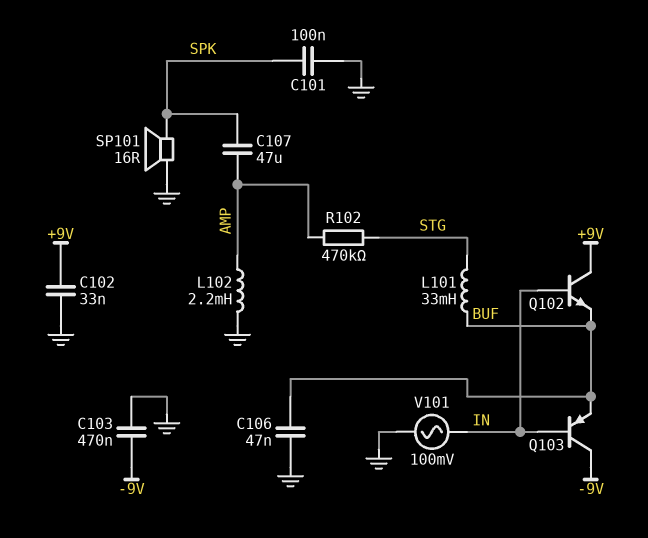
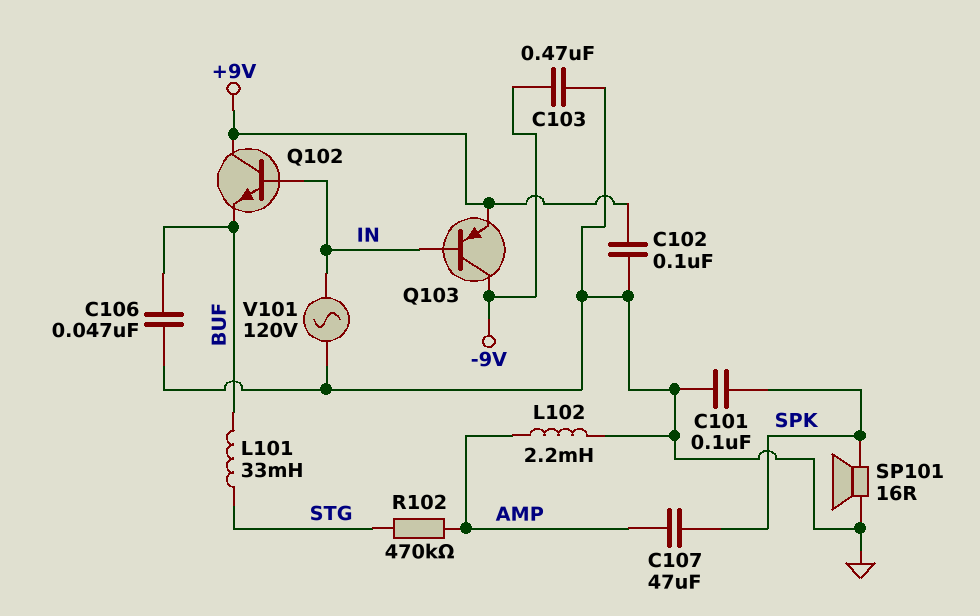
C102: 33nF (+9V, GND) -> 100nF (+9V, GND)
Q103: PNP (B IN, C -9V, E BUF) -> PNP (B IN, C -9V, E +9V)
V101: AC 100mV (GND, IN) -> AC 120V (GND, IN)

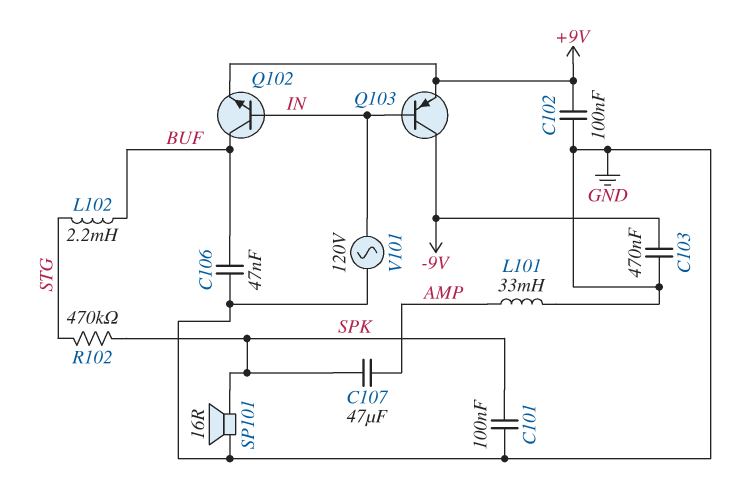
L101: 33mH (BUF, STG) -> 33mH (AMP, GND)
L102: 2.2mH (AMP, GND) -> 2.2mH (BUF, STG)
Q102: NPN (B IN, C +9V, E BUF) -> NPN (B IN, C BUF, E +9V)
R102: 470k (AMP, STG) -> 470k (SPK, STG)

